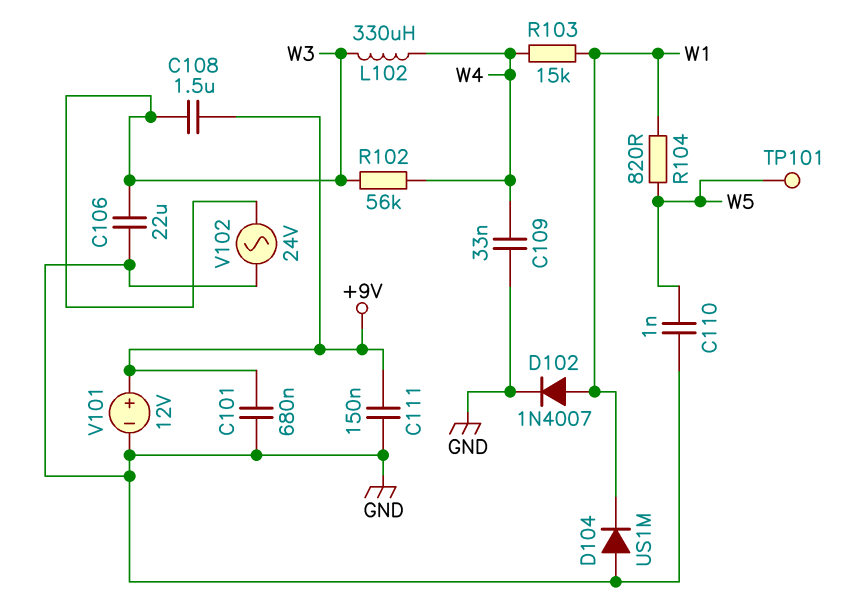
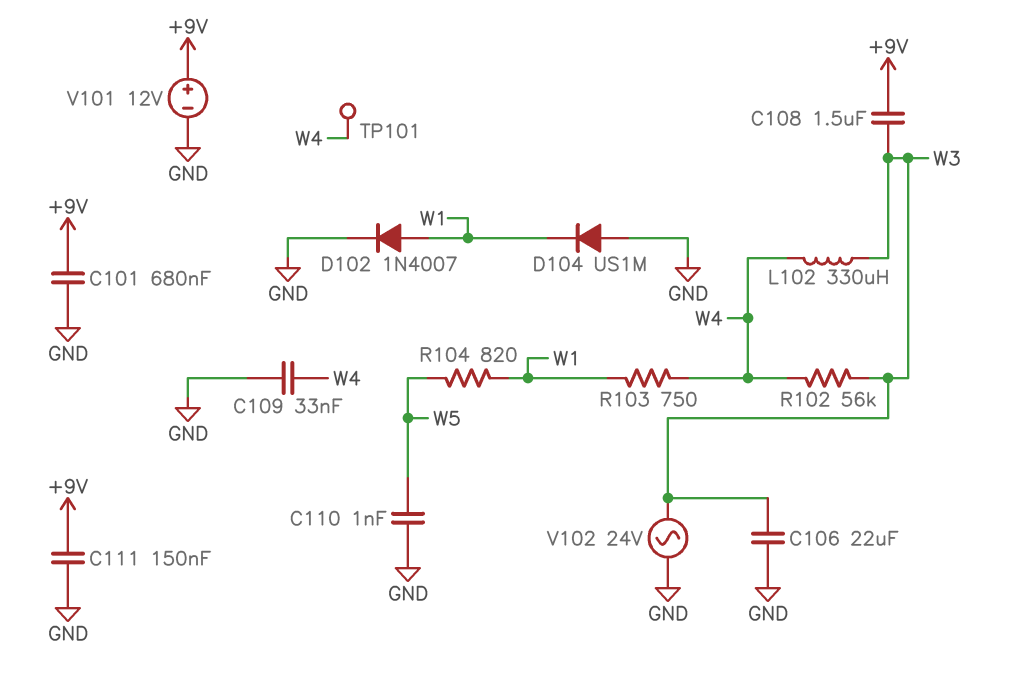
R103: 15k (W1, W4) -> 750 (W1, W4)
TP101: test point (W5) -> test point (W4)

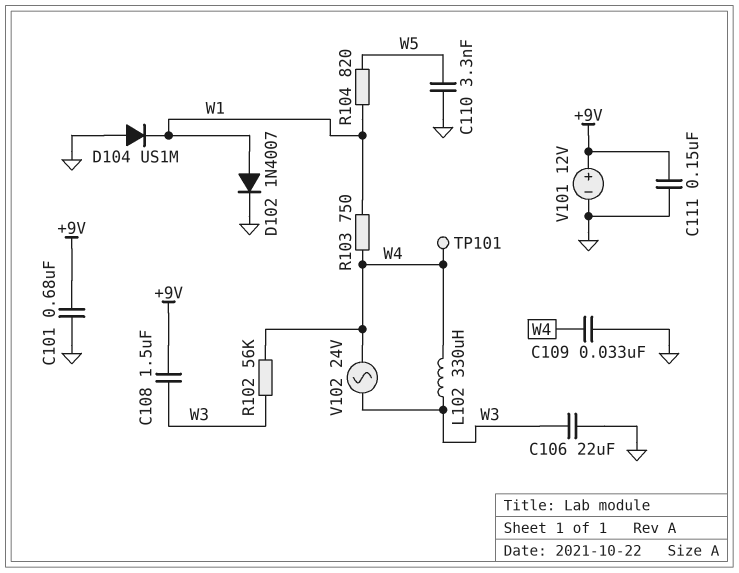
C110: 1nF (GND, W5) -> 3.3nF (GND, W5)
V102: AC 24V (GND, W3) -> AC 24V (W3, W4)

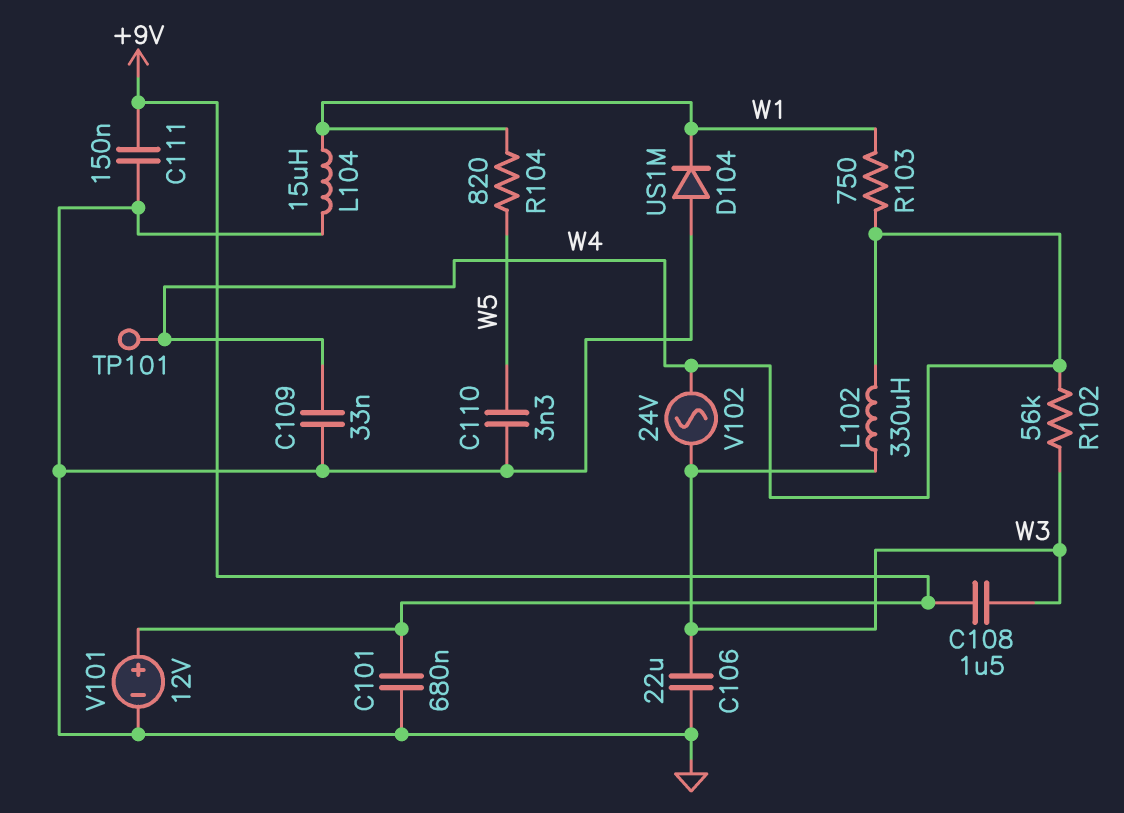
D102: diode 1N4007 (A W1, K GND) -> none
L104: none -> 15uH (GND, W1)

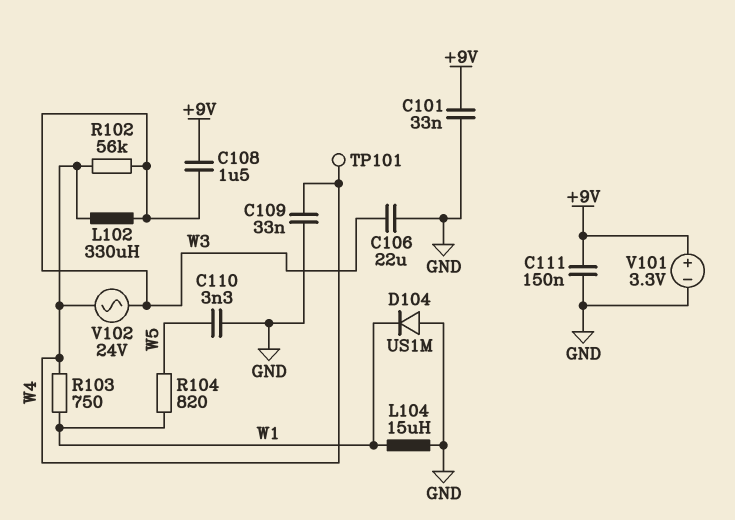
C101: 680nF (+9V, GND) -> 33nF (+9V, GND)
V101: 12V (plus +9V, minus GND) -> 3.3V (plus +9V, minus GND)

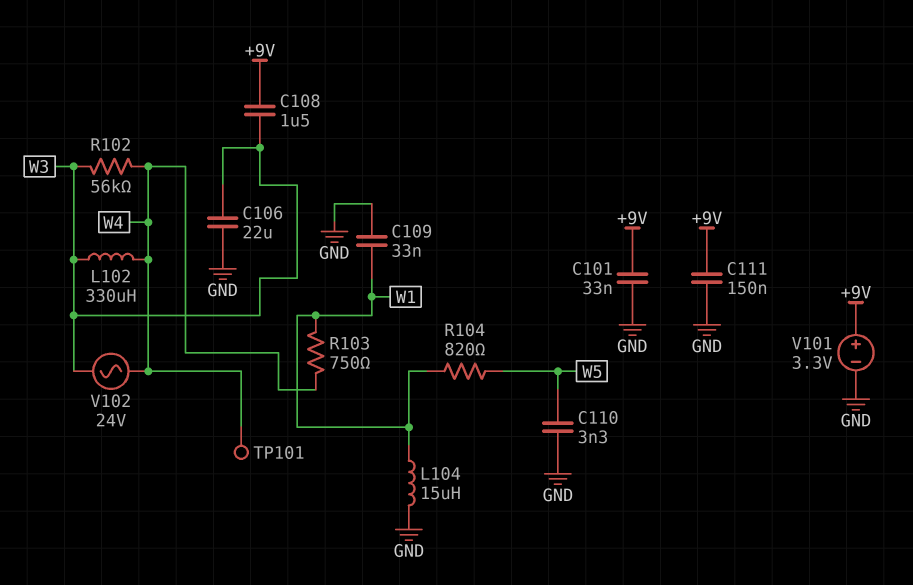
C109: 33nF (GND, W4) -> 33nF (GND, W1)
D104: diode US1M (A GND, K W1) -> none

